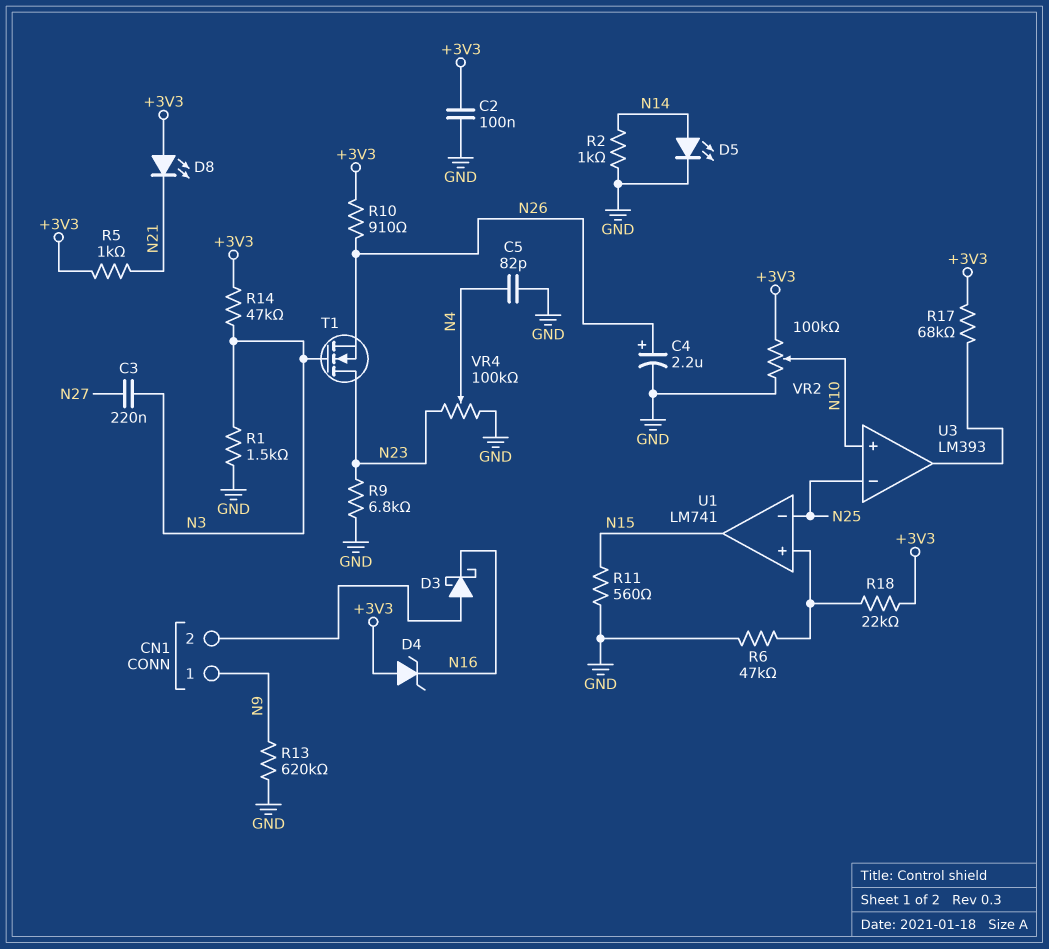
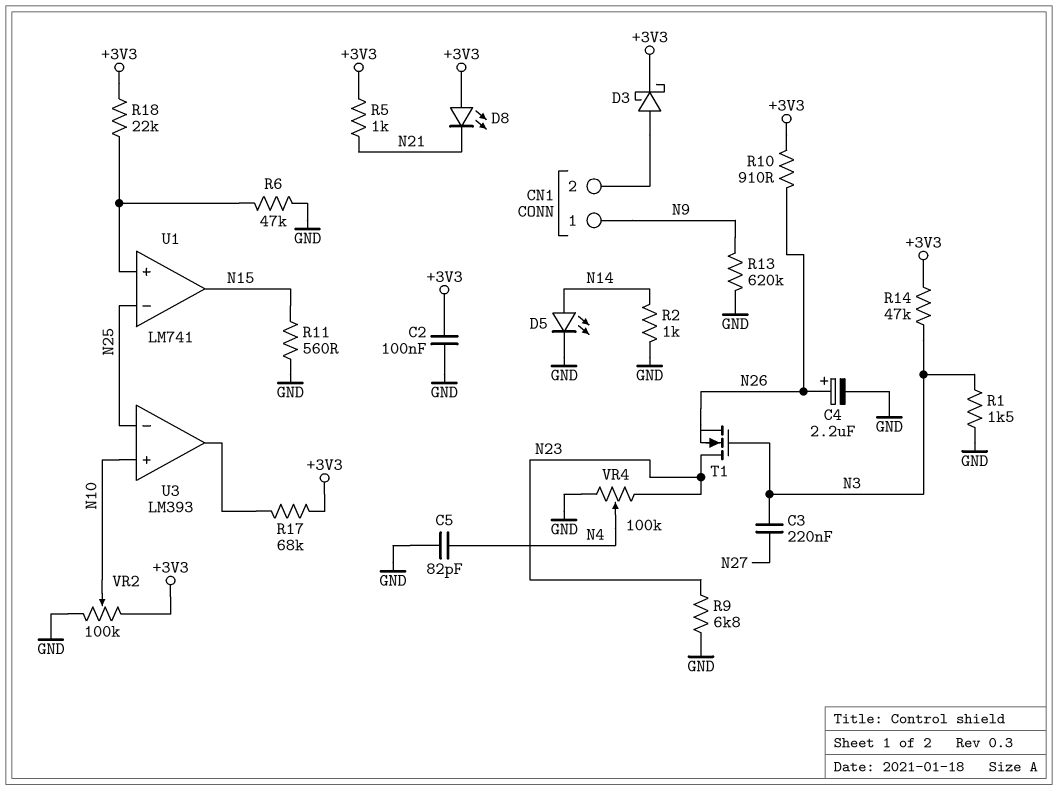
D3: schottky (A CN1/2, K N16) -> schottky (A CN1/2, K +3V3)
D4: zener (A +3V3, K N16) -> none

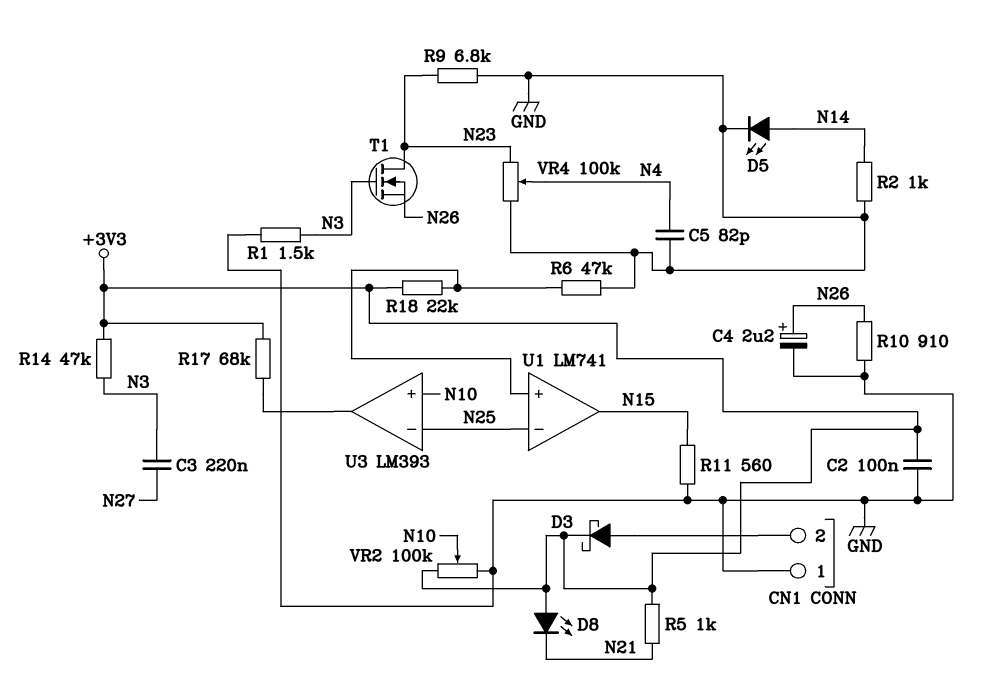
CN1 pin 1: N9 -> GND
R10: 910 (+3V3, N26) -> 910 (GND, N26)
R13: 620k (GND, N9) -> none

